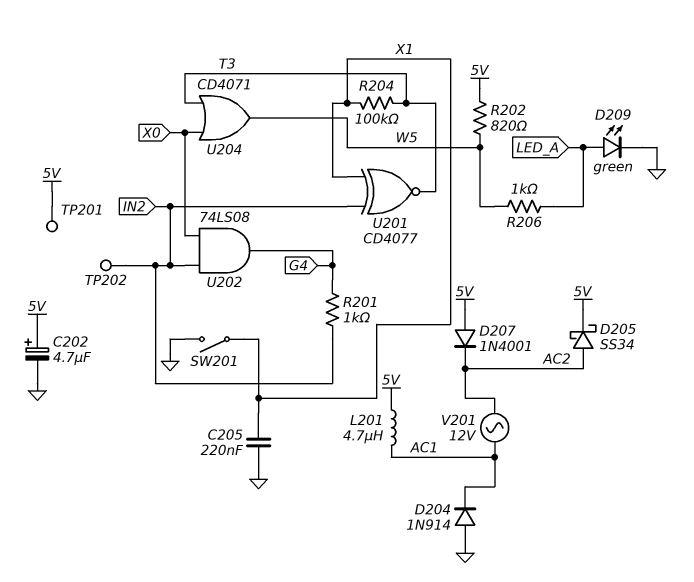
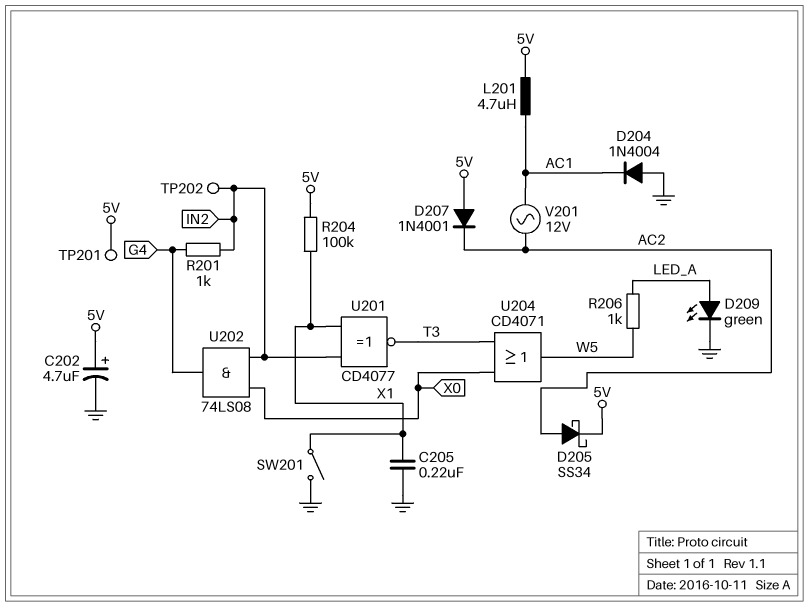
D204: diode 1N914 (A GND, K AC1) -> diode 1N4004 (A GND, K AC1)
R202: 820 (5V, W5) -> none
R204: 100k (T3, X1) -> 100k (5V, X1)

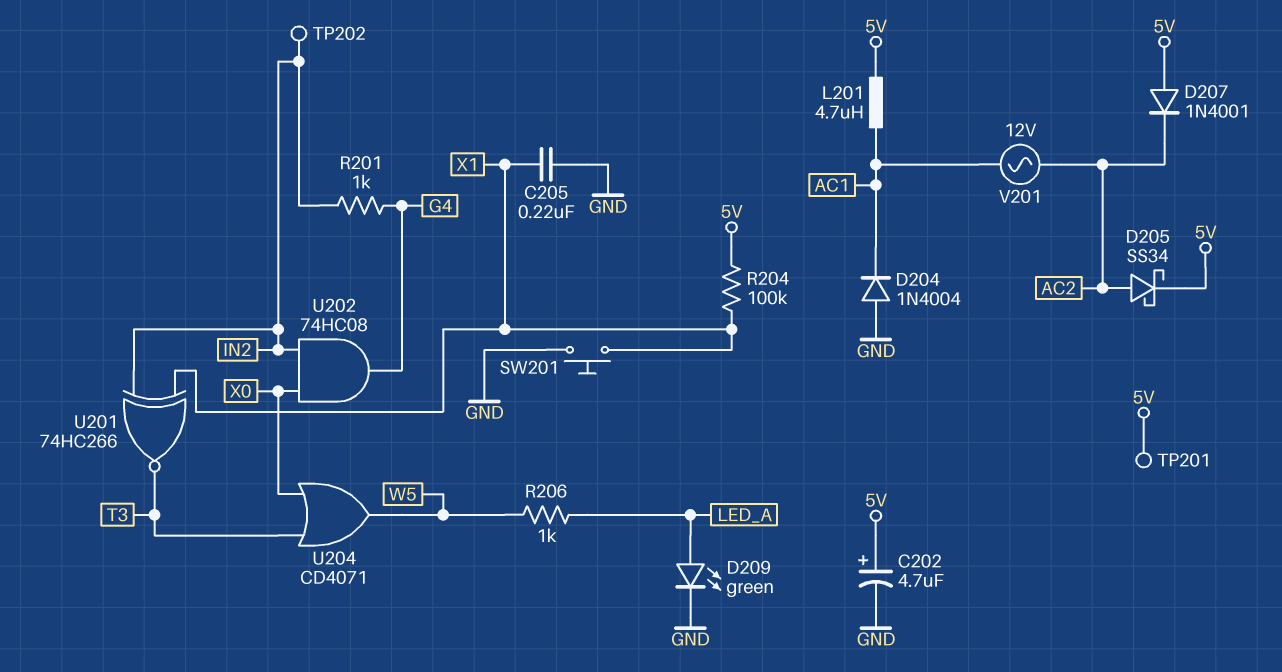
SW201: switch (GND, X1) -> button (GND, X1)
U201: XNOR CD4077 (in IN2, in X1, out T3) -> XNOR 74HC266 (in IN2, in X1, out T3)
U202: AND 74LS08 (in IN2, in X0, out G4) -> AND 74HC08 (in IN2, in X0, out G4)

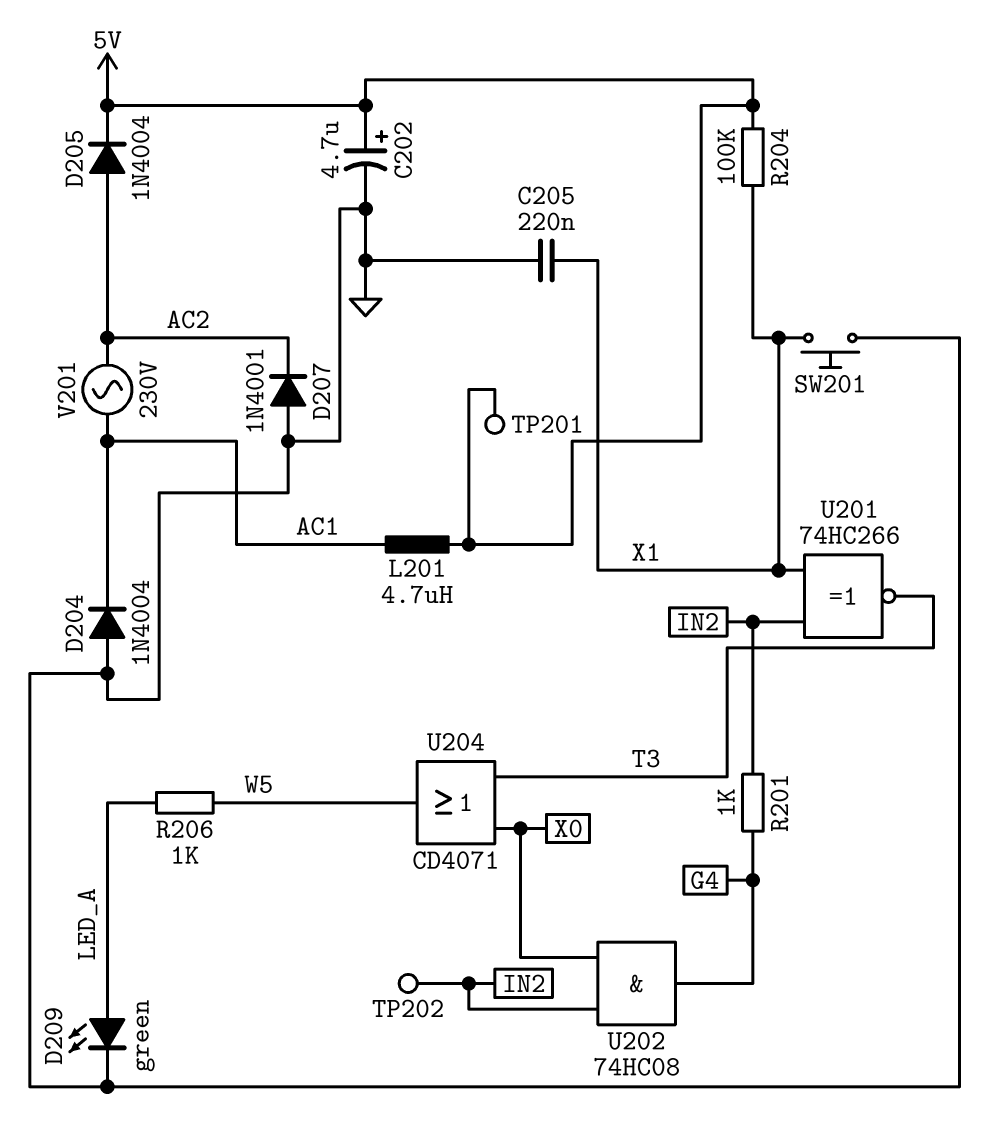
D205: schottky SS34 (A AC2, K 5V) -> diode 1N4004 (A AC2, K 5V)
D207: diode 1N4001 (A 5V, K AC2) -> diode 1N4001 (A GND, K AC2)
V201: AC 12V (AC1, AC2) -> AC 230V (AC1, AC2)

